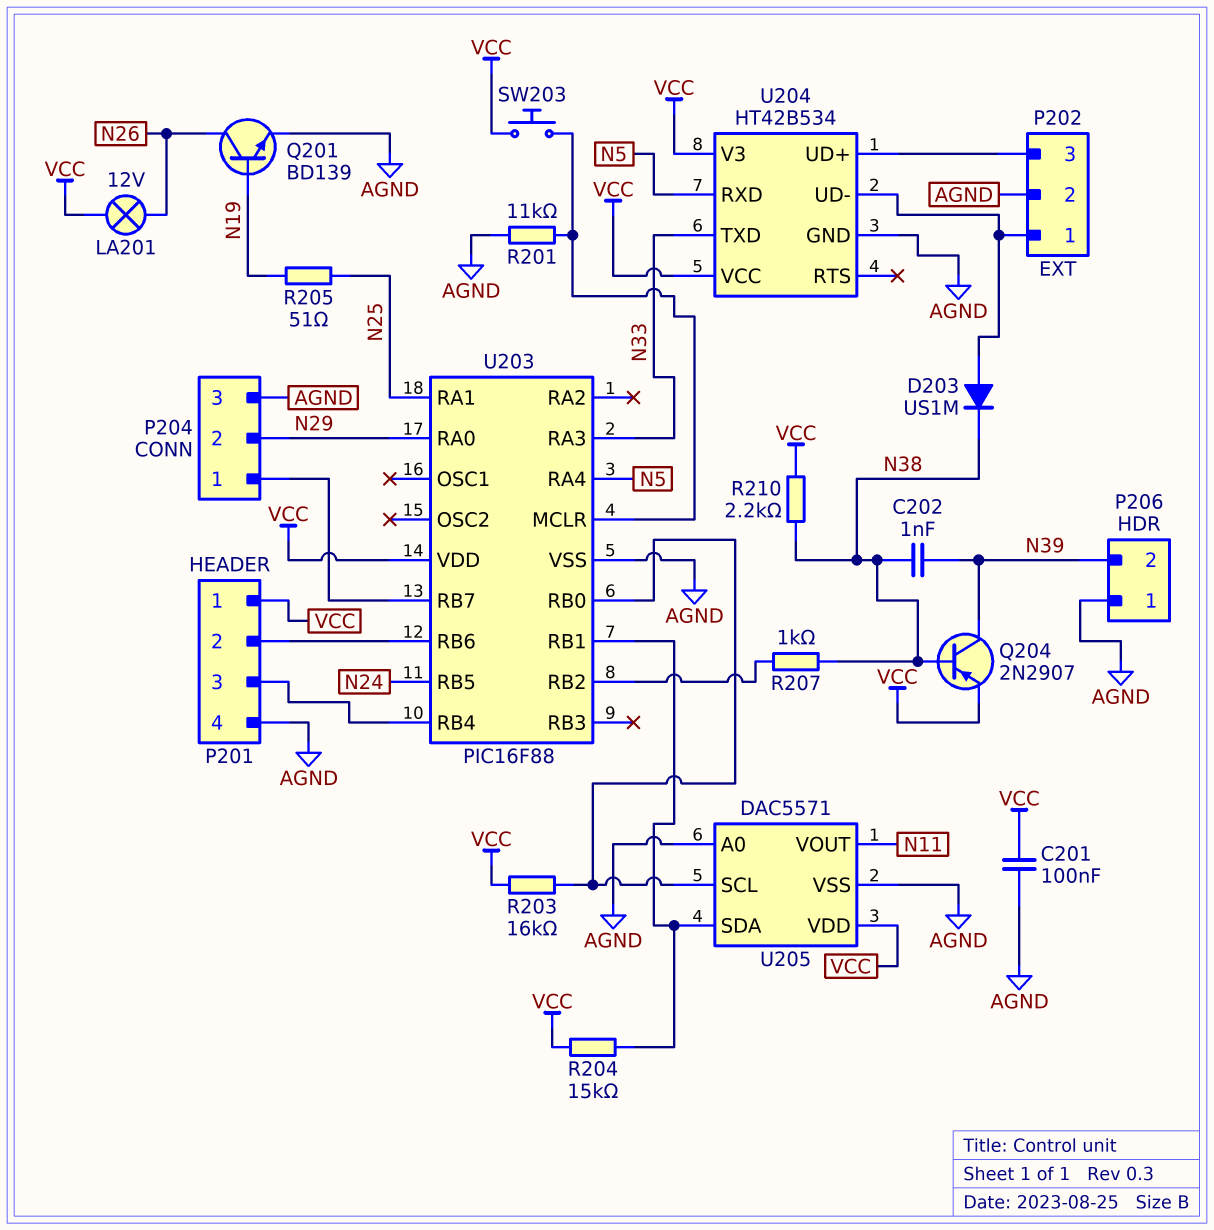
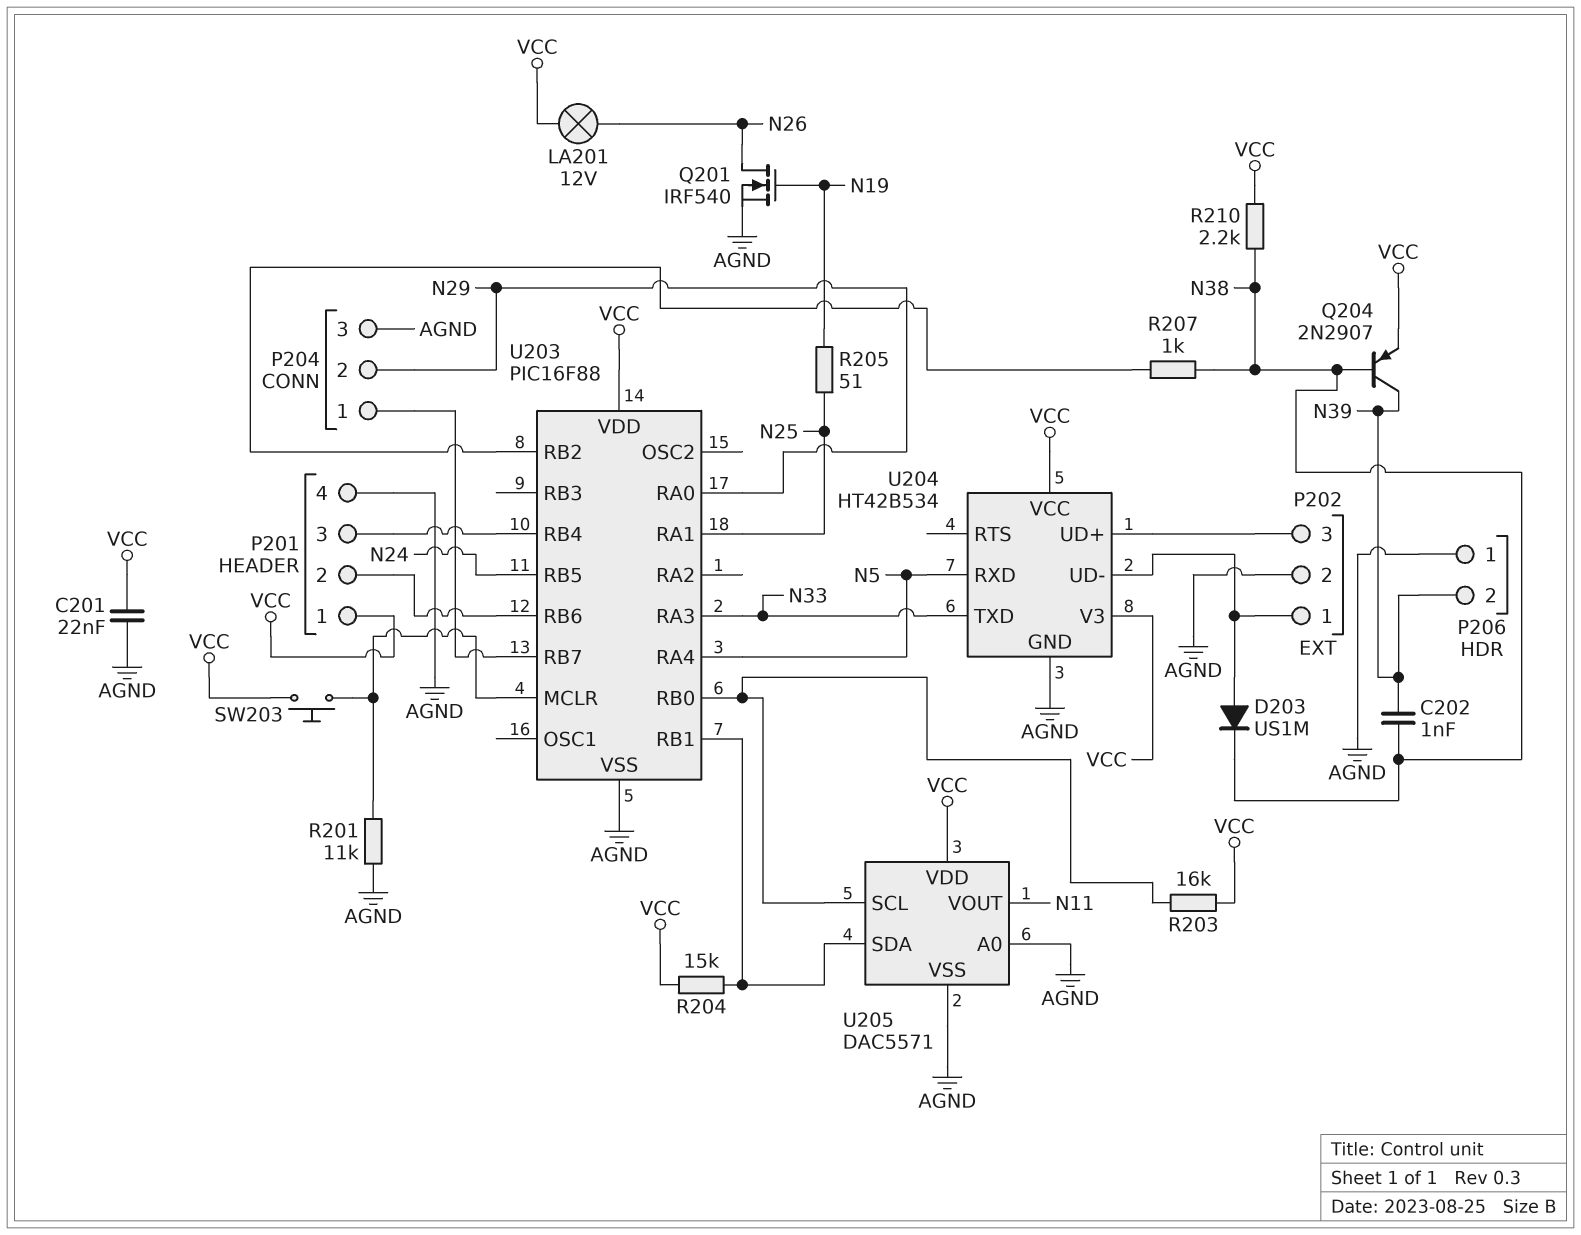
C201: 100nF (AGND, VCC) -> 22nF (AGND, VCC)
Q201: NPN BD139 (B N19, C N26, E AGND) -> NMOS IRF540 (G N19, D N26, S AGND)

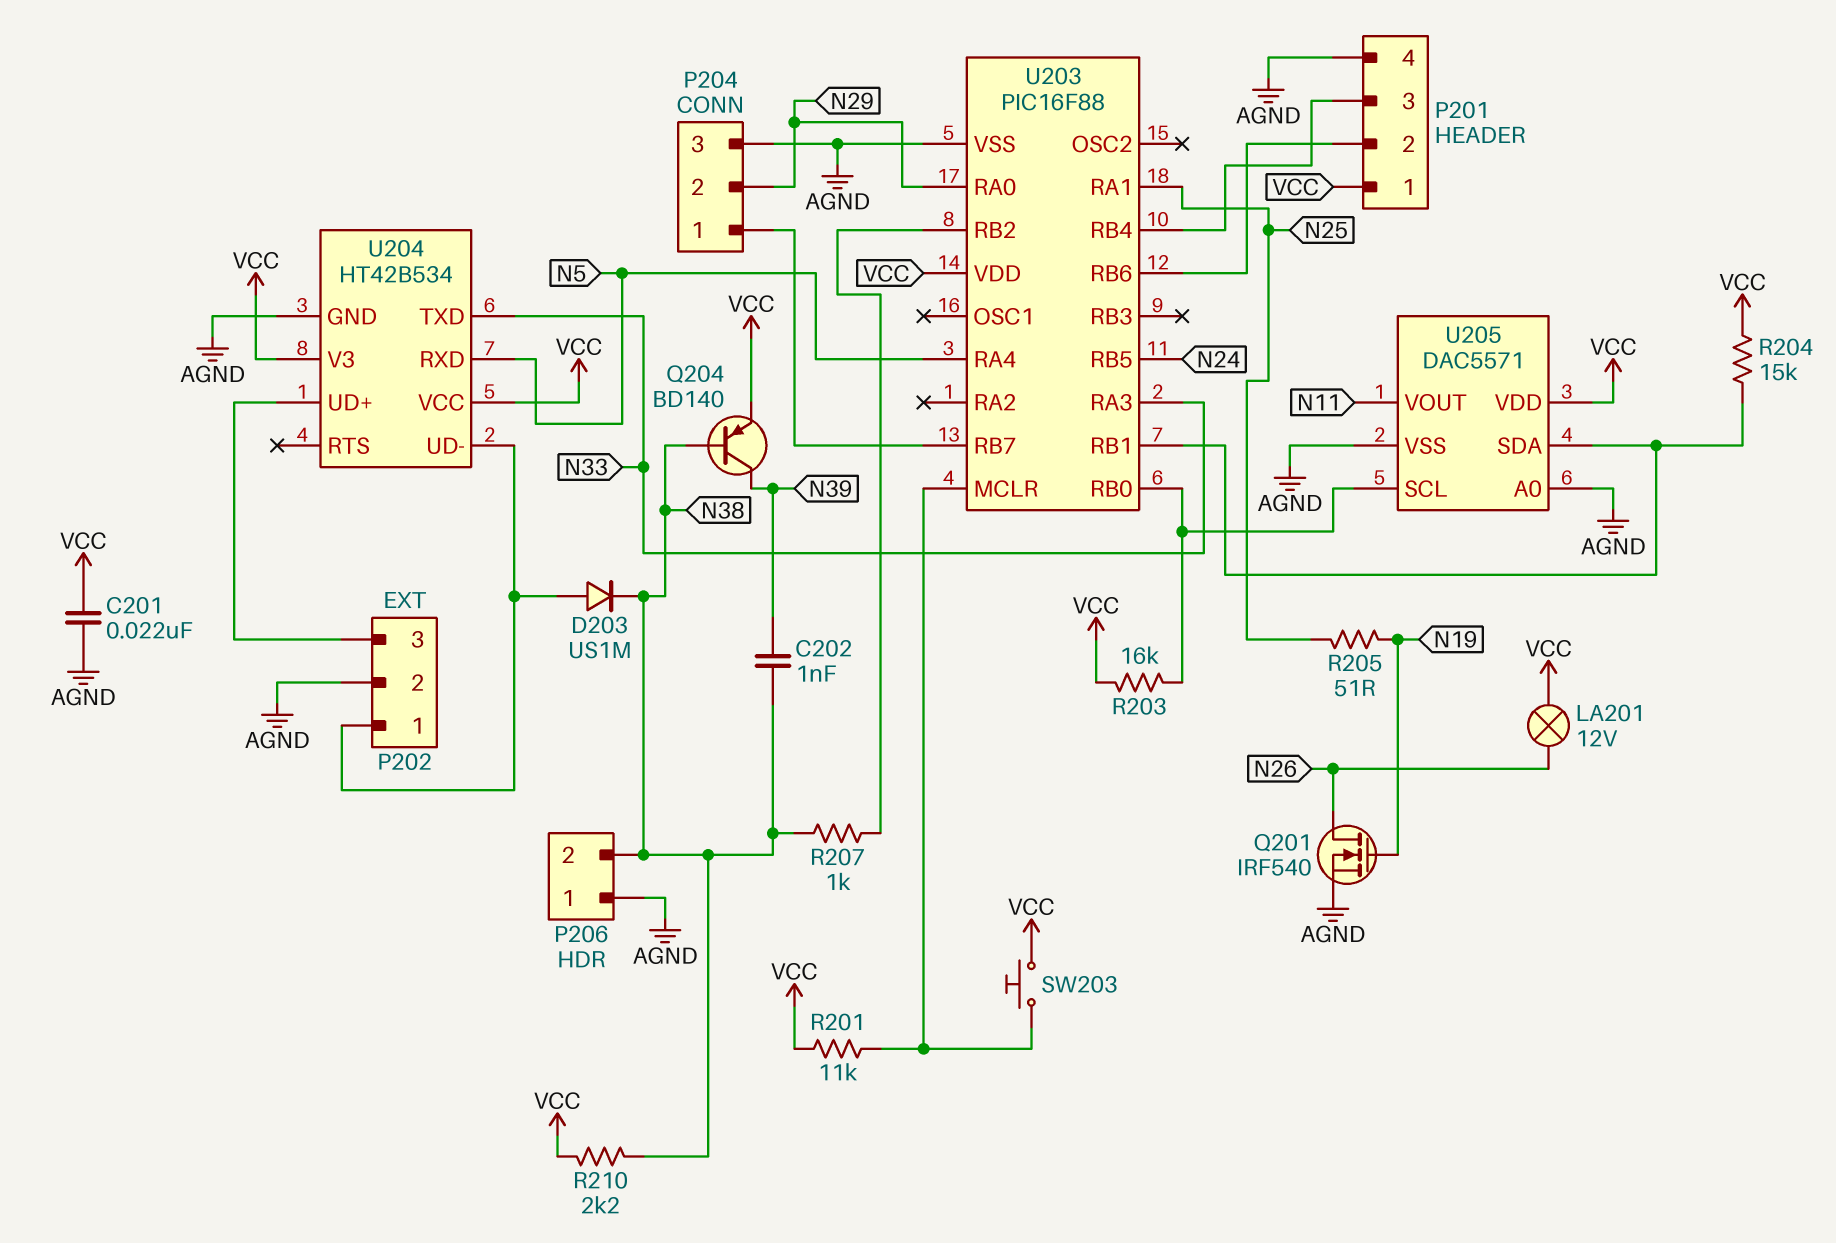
P206 pin 2: N39 -> N38
Q204: PNP 2N2907 (B N38, C N39, E VCC) -> PNP BD140 (B N38, C N39, E VCC)
R201: 11k (AGND, U203/MCLR) -> 11k (U203/MCLR, VCC)

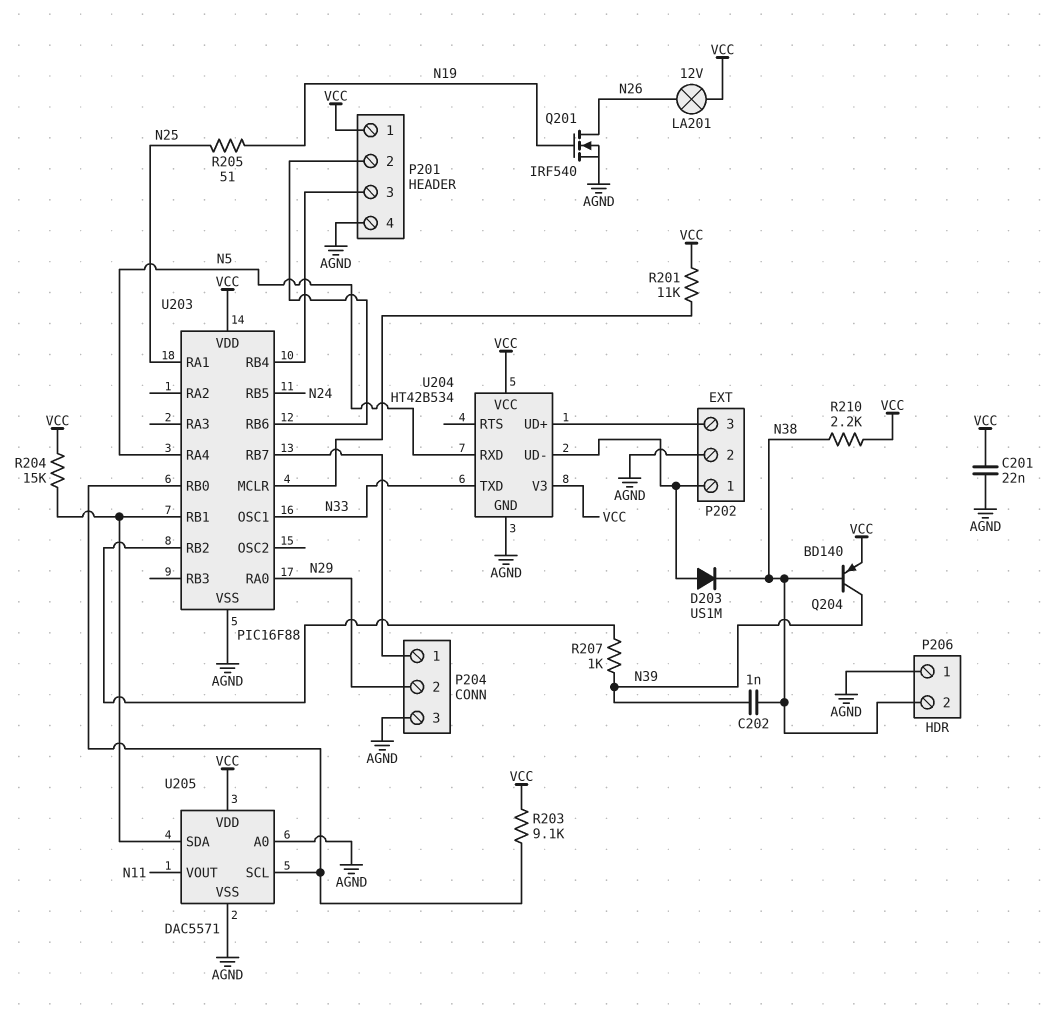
R203: 16k (U203/RB0, VCC) -> 9.1k (U203/RB0, VCC)
R207: 1k (N38, U203/RB2) -> 1k (N39, U203/RB2)
SW203: button (U203/MCLR, VCC) -> none
U203 pin OSC1: none -> N33
U203 pin RA3: N33 -> none

